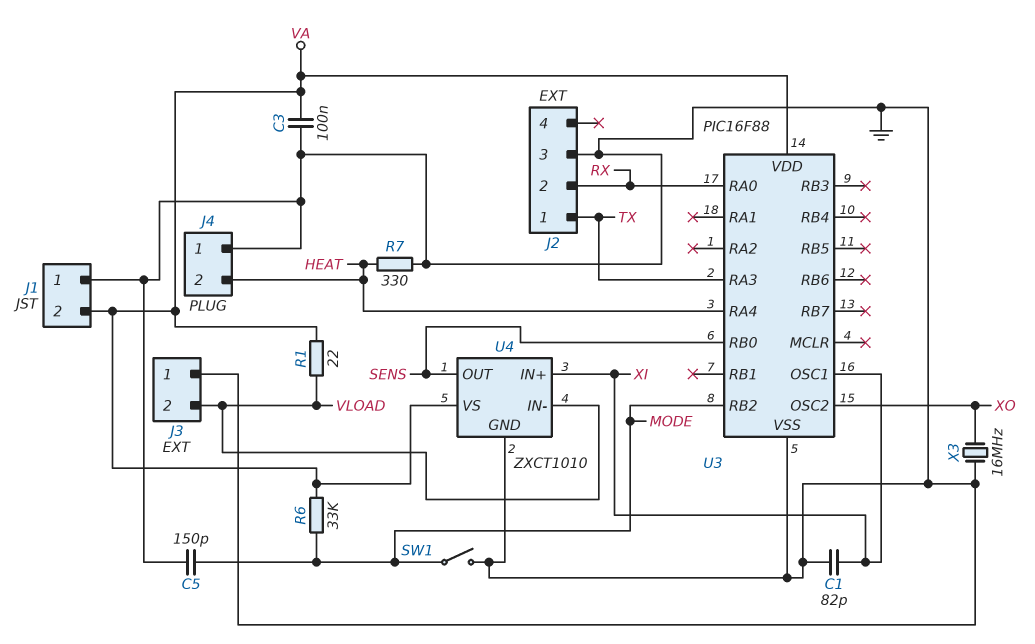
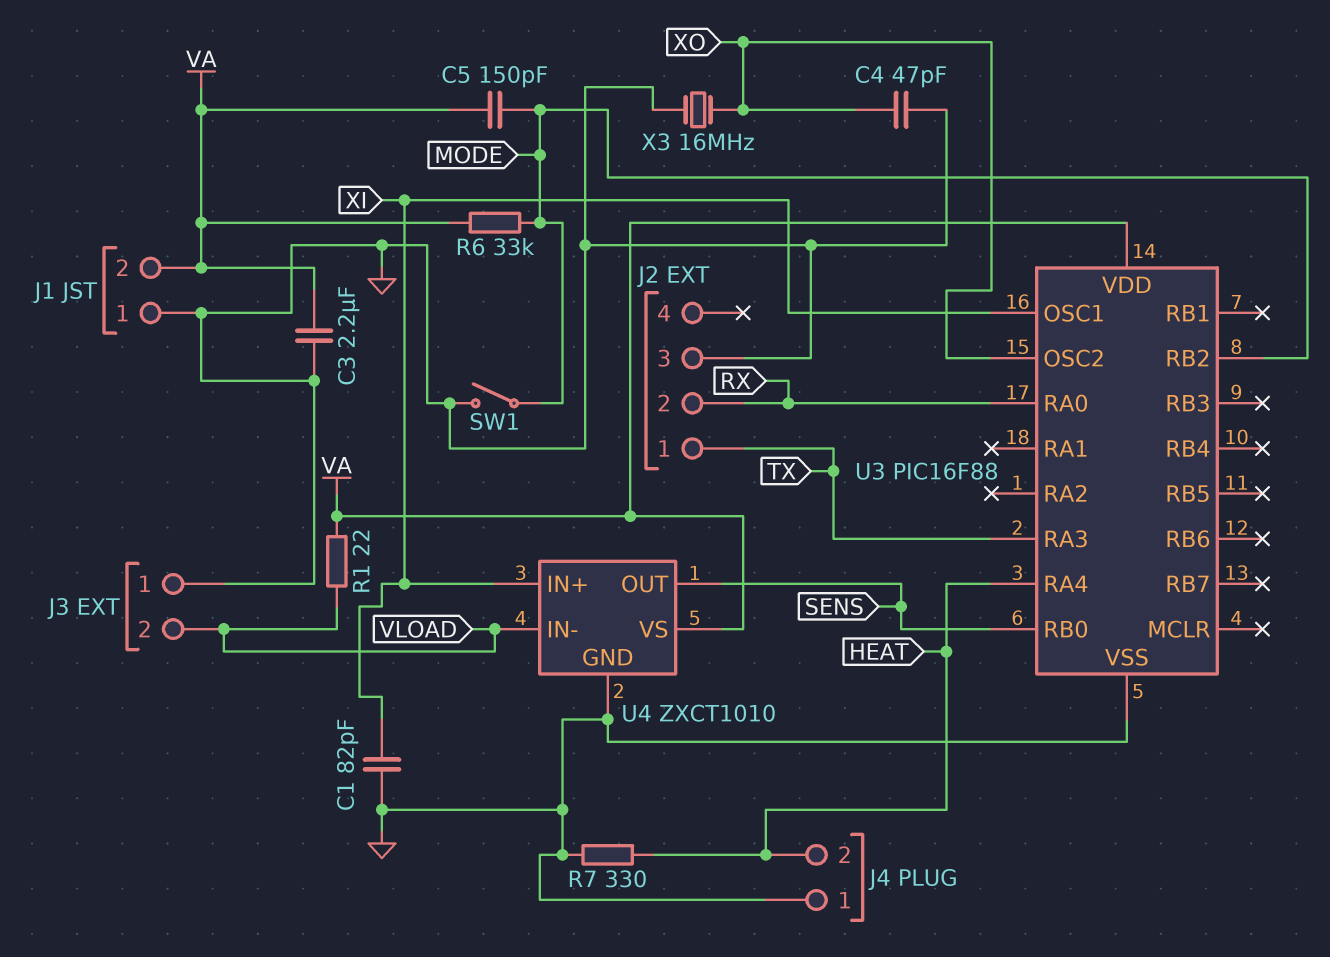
C3: 100nF (GND, VA) -> 2.2uF (GND, VA)
C4: none -> 47pF (GND, XO)
C5: 150pF (GND, MODE) -> 150pF (MODE, VA)

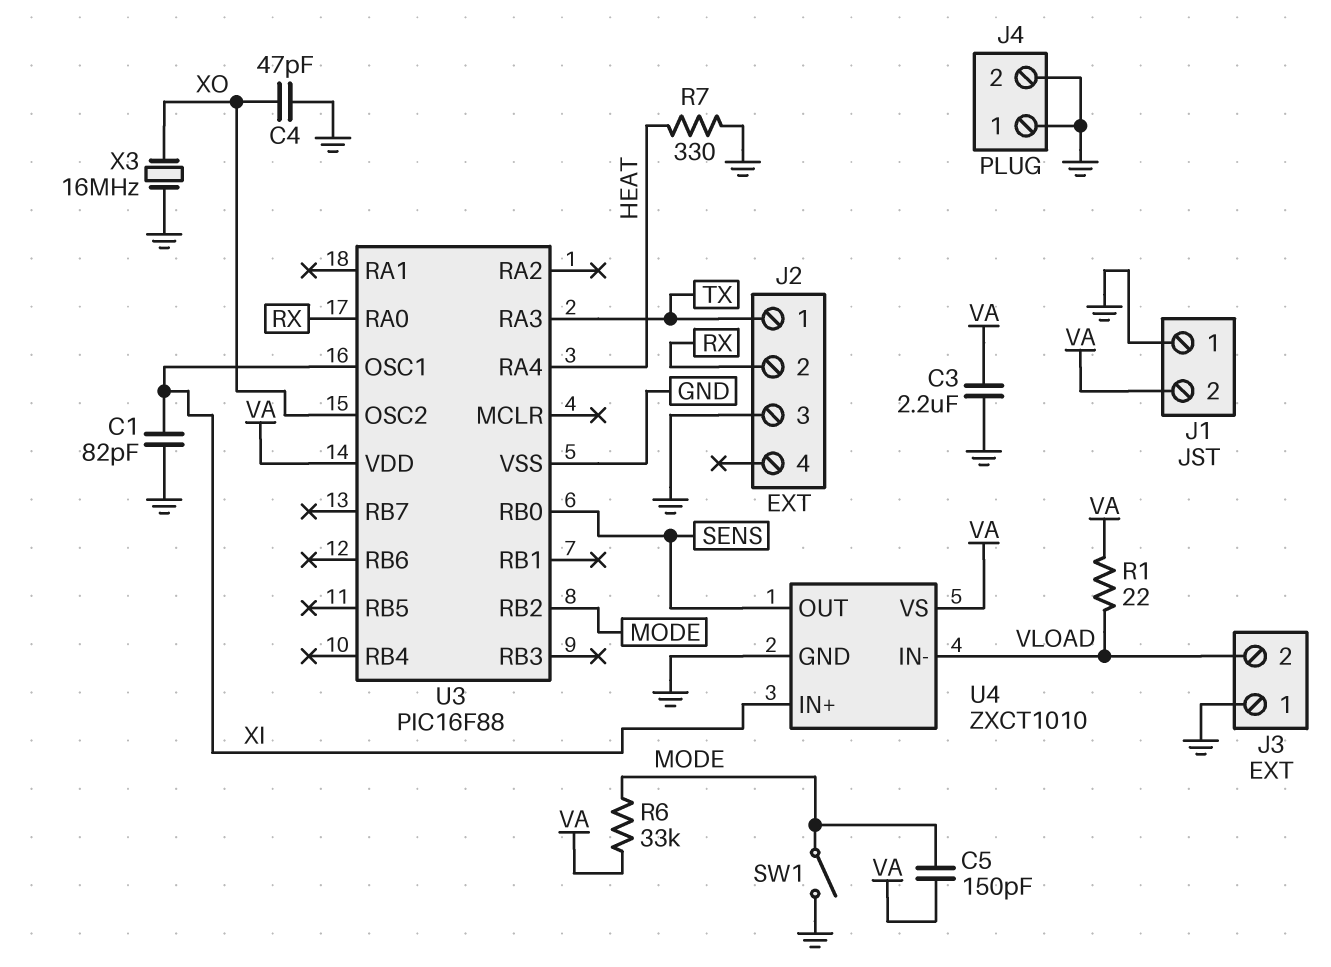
J4 pin 2: HEAT -> GND

